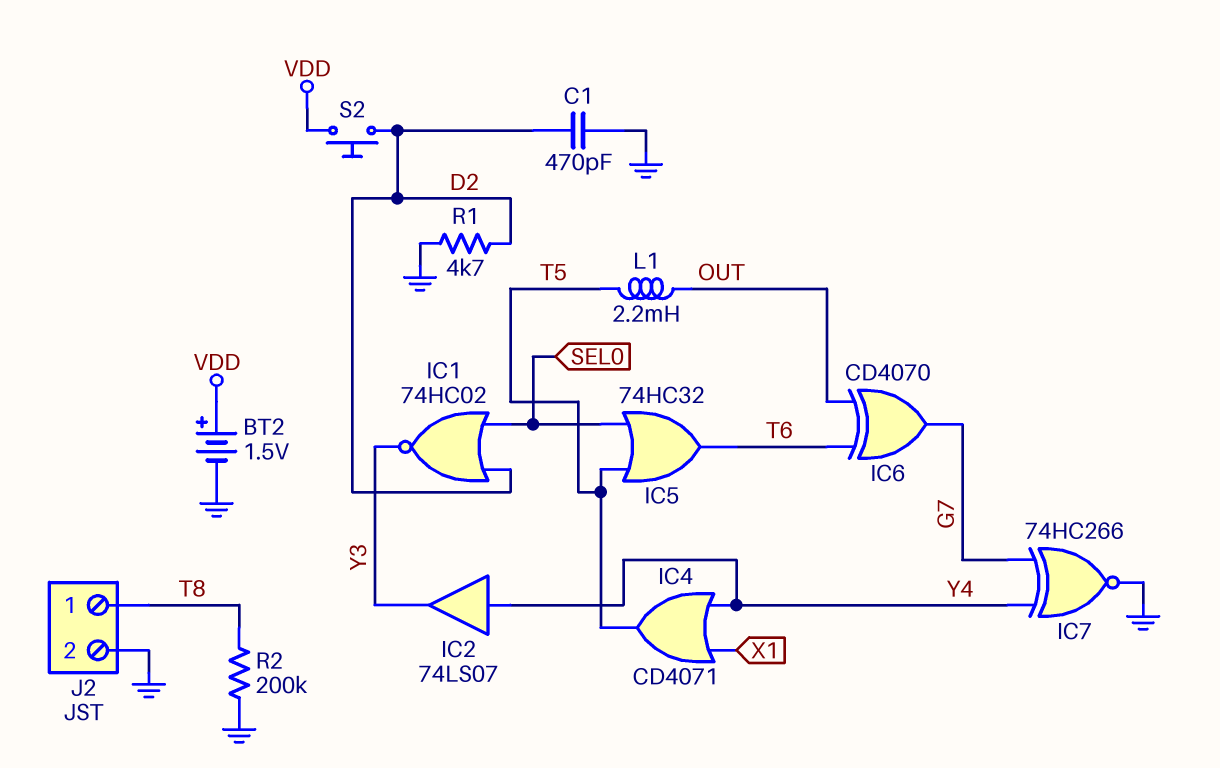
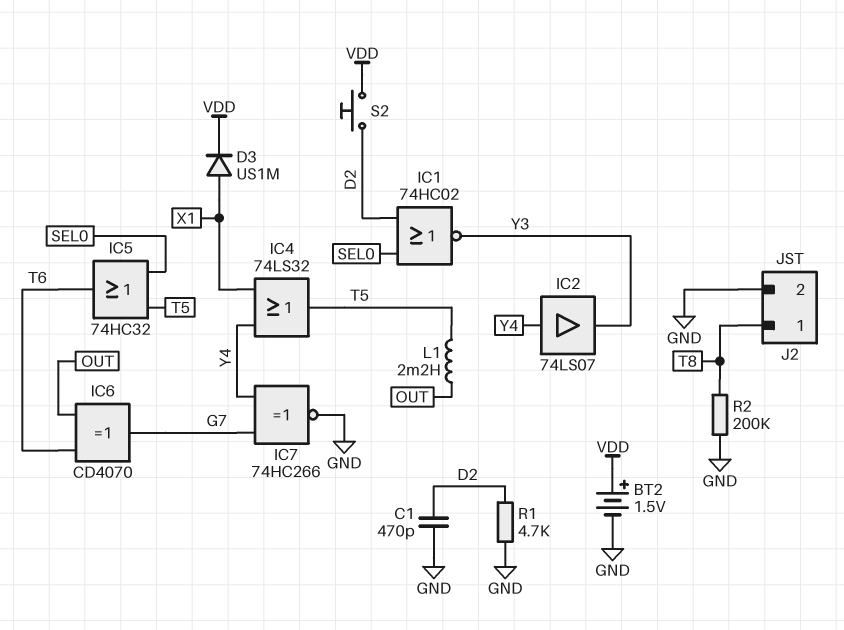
D3: none -> diode US1M (A X1, K VDD)
IC4: OR CD4071 (in X1, in Y4, out T5) -> OR 74LS32 (in X1, in Y4, out T5)

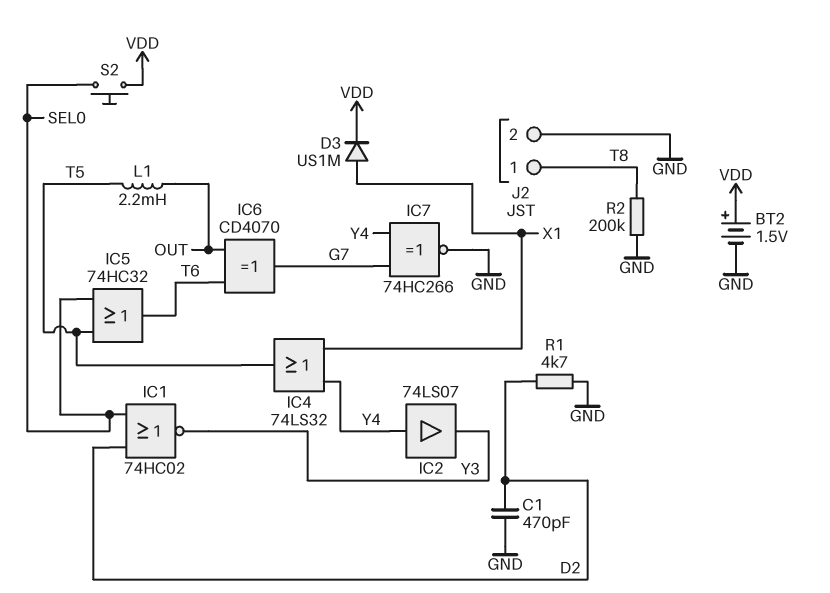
S2: button (D2, VDD) -> button (SEL0, VDD)

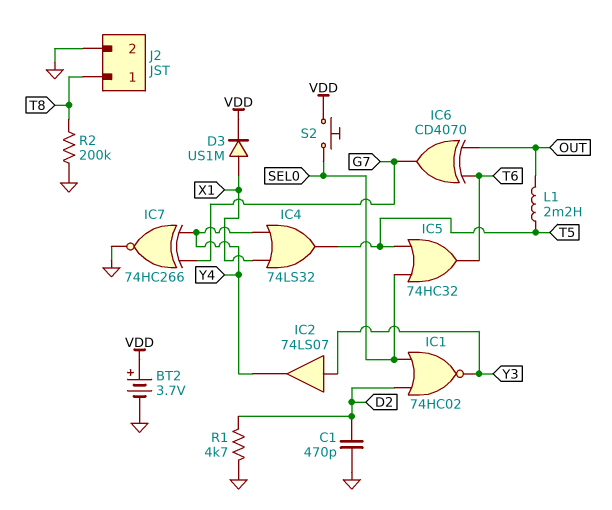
BT2: 1.5V (plus VDD, minus GND) -> 3.7V (plus VDD, minus GND)
IC2: buffer 74LS07 (in Y4, out Y3) -> buffer 74LS07 (in Y3, out Y4)

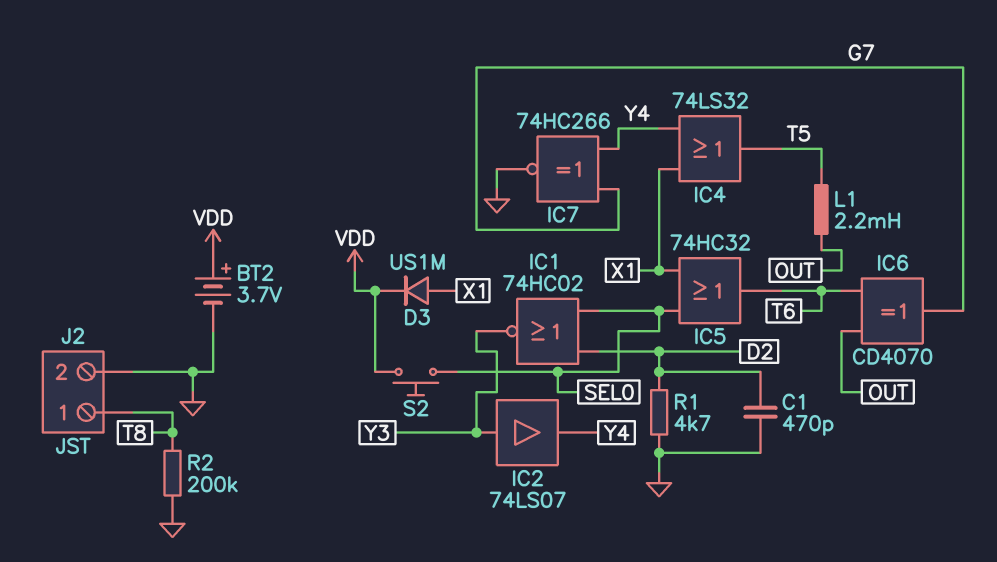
IC5: OR 74HC32 (in SEL0, in T5, out T6) -> OR 74HC32 (in SEL0, in X1, out T6)

